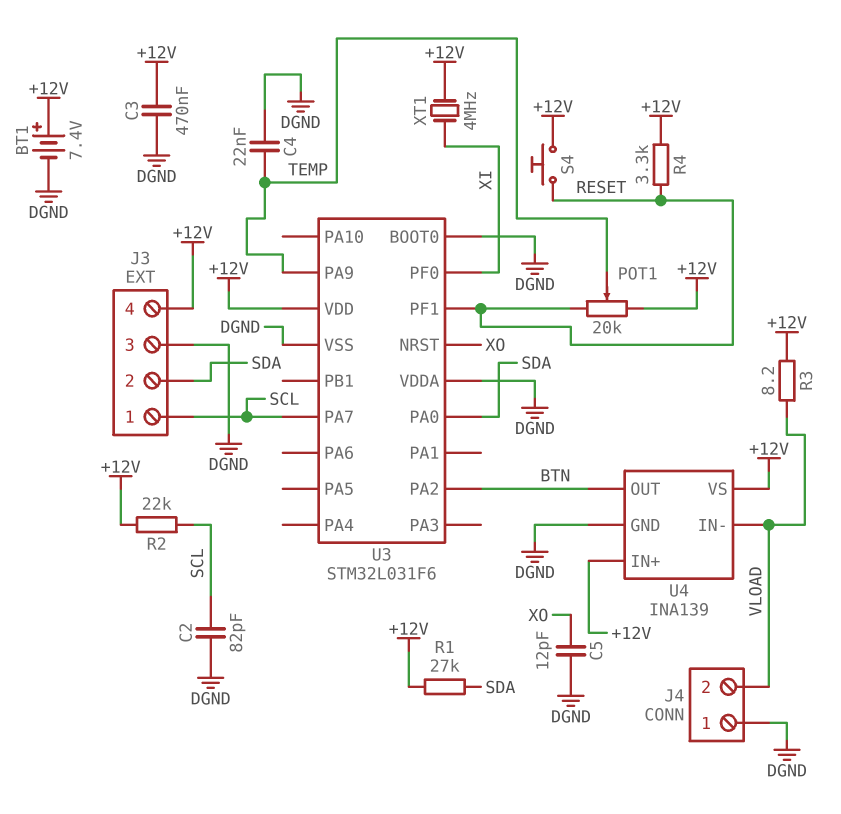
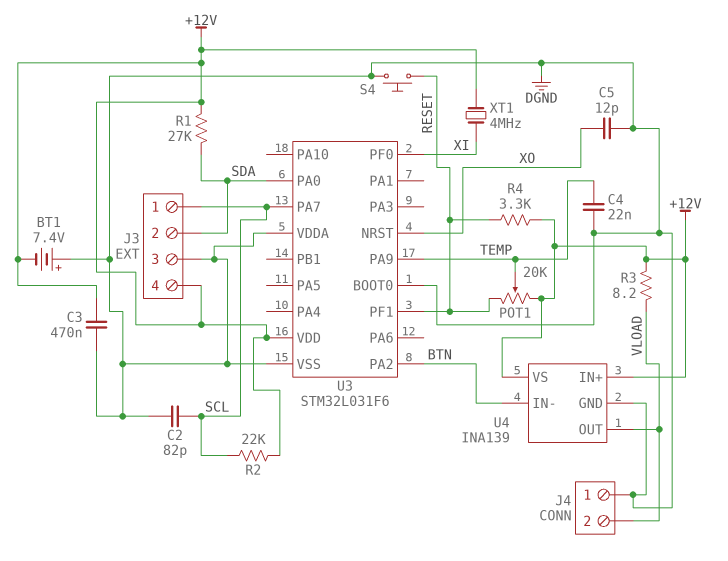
BT1: 7.4V (plus +12V, minus DGND) -> 7.4V (plus DGND, minus +12V)
S4: button (+12V, RESET) -> button (DGND, RESET)
U4 pin IN-: VLOAD -> BTN
U4 pin OUT: BTN -> VLOAD

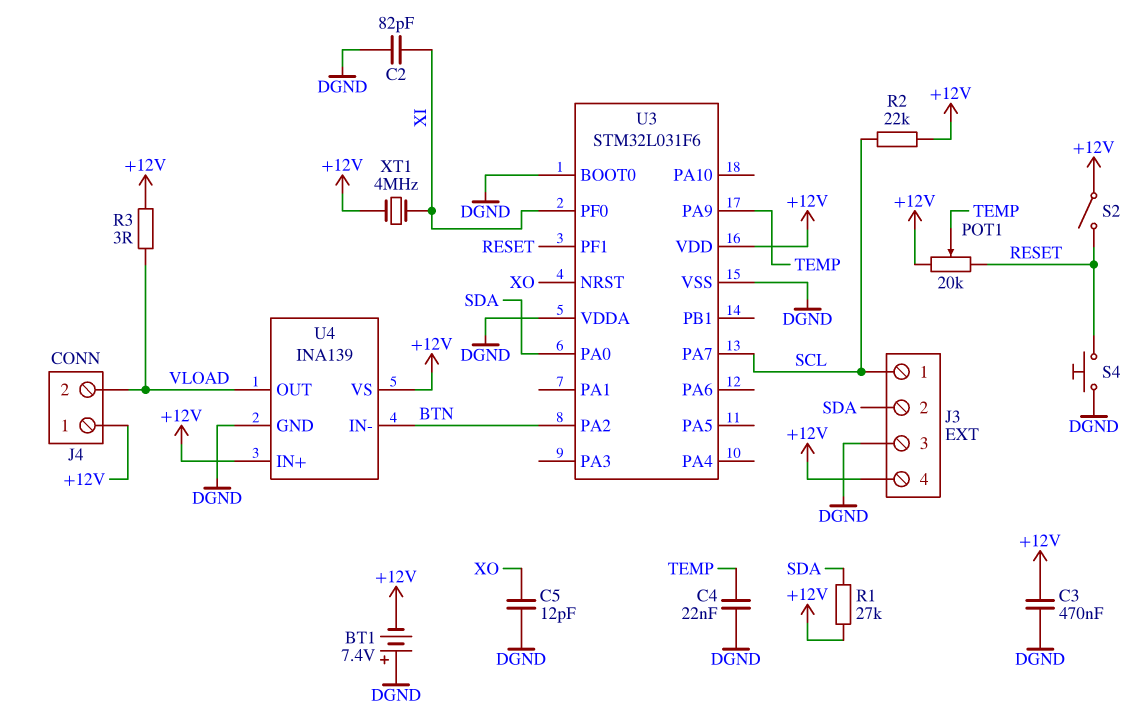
C2: 82pF (DGND, SCL) -> 82pF (DGND, XI)
J4 pin 1: DGND -> +12V
R3: 8.2 (+12V, VLOAD) -> 3 (+12V, VLOAD)
R4: 3.3k (+12V, RESET) -> none
S2: none -> switch (+12V, RESET)

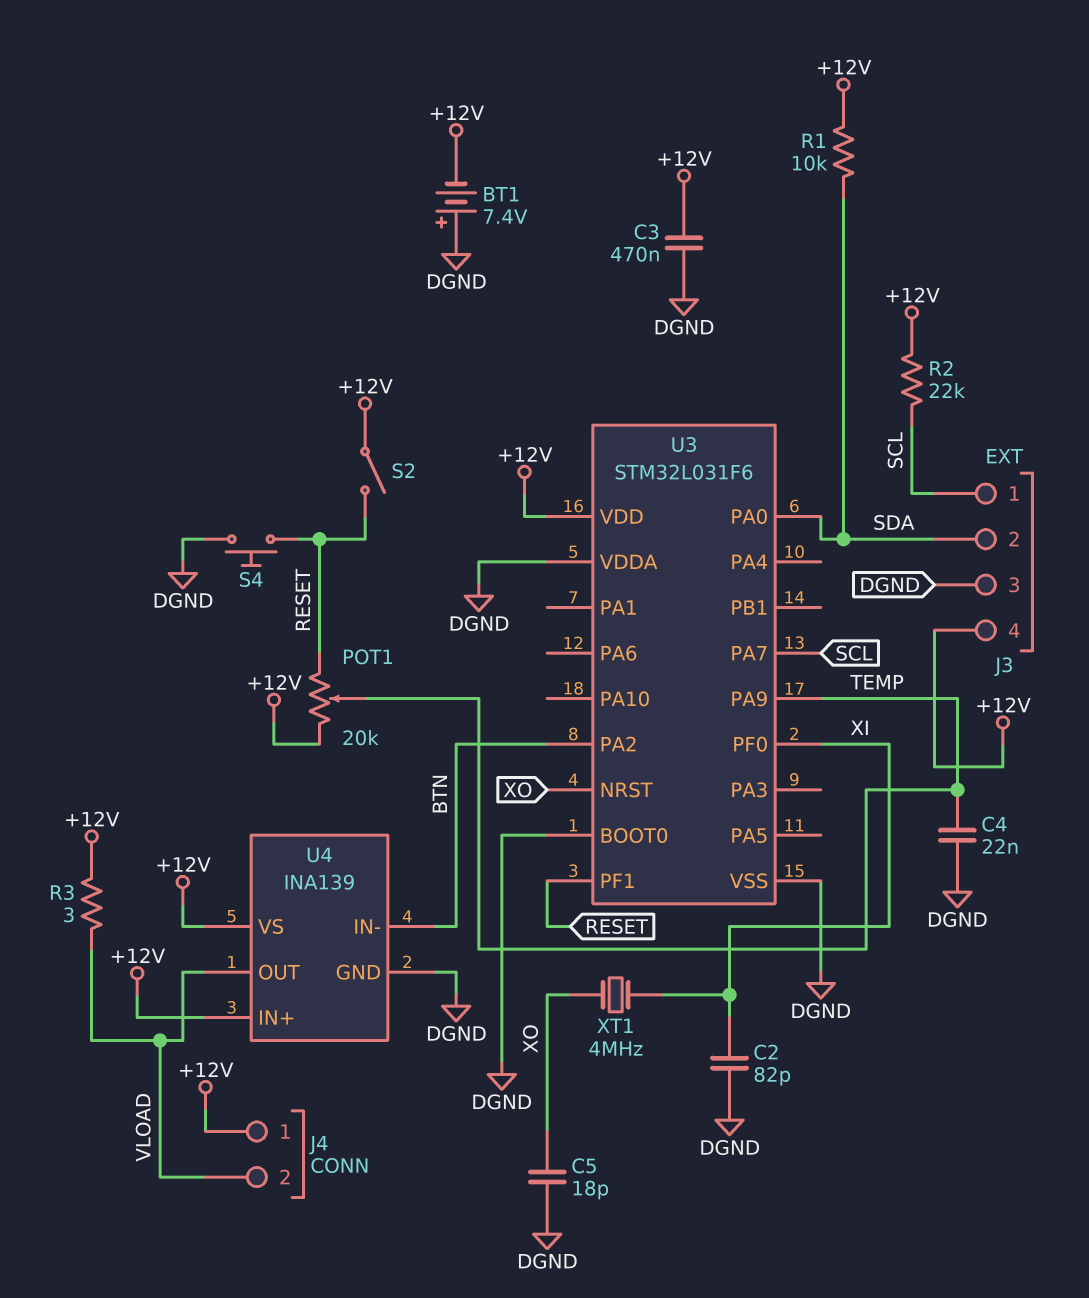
C5: 12pF (DGND, XO) -> 18pF (DGND, XO)
R1: 27k (+12V, SDA) -> 10k (+12V, SDA)
XT1: 4MHz (+12V, XI) -> 4MHz (XI, XO)

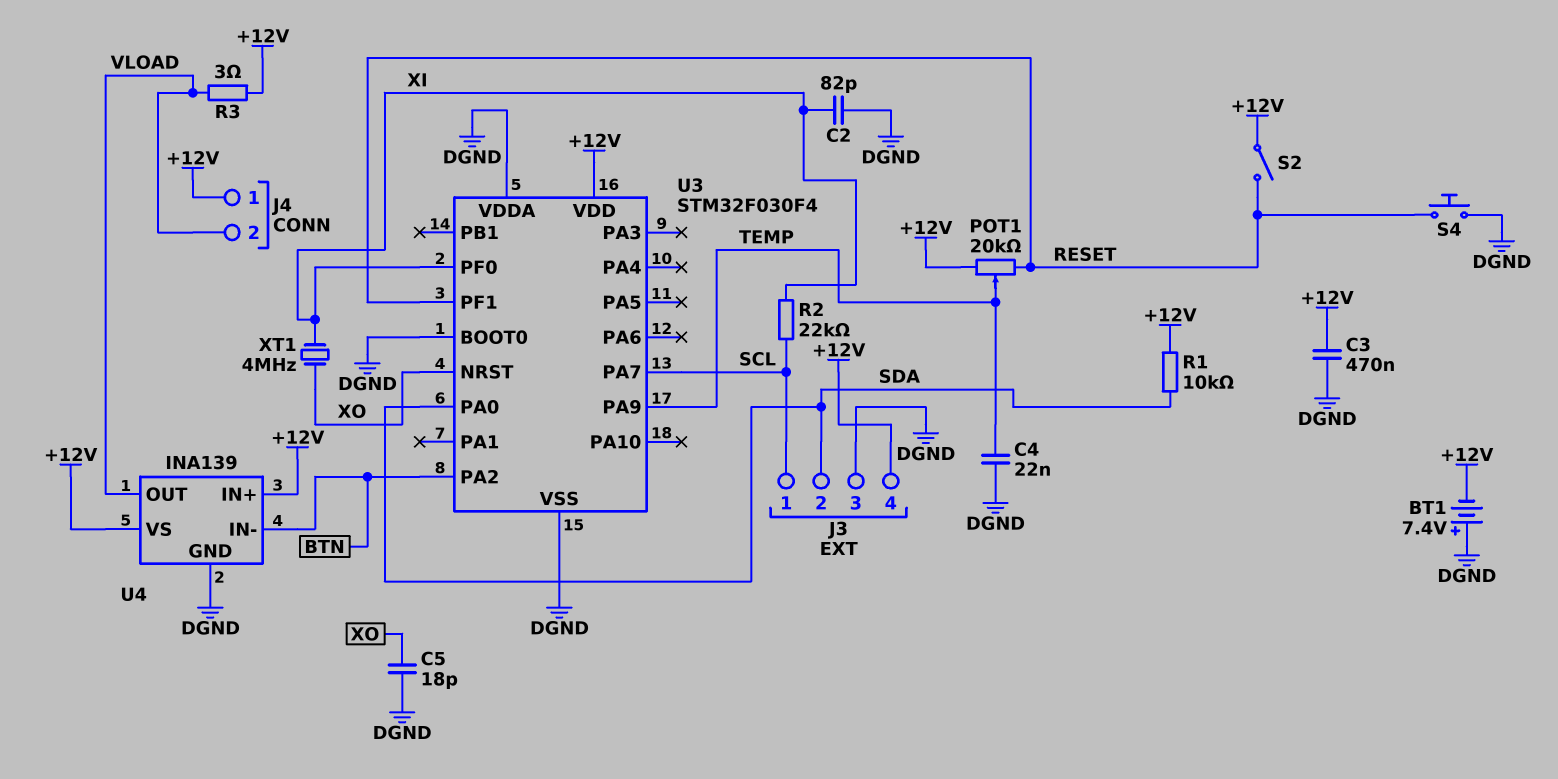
R2: 22k (+12V, SCL) -> 22k (SCL, XI)
U3: STM32L031F6 -> STM32F030F4

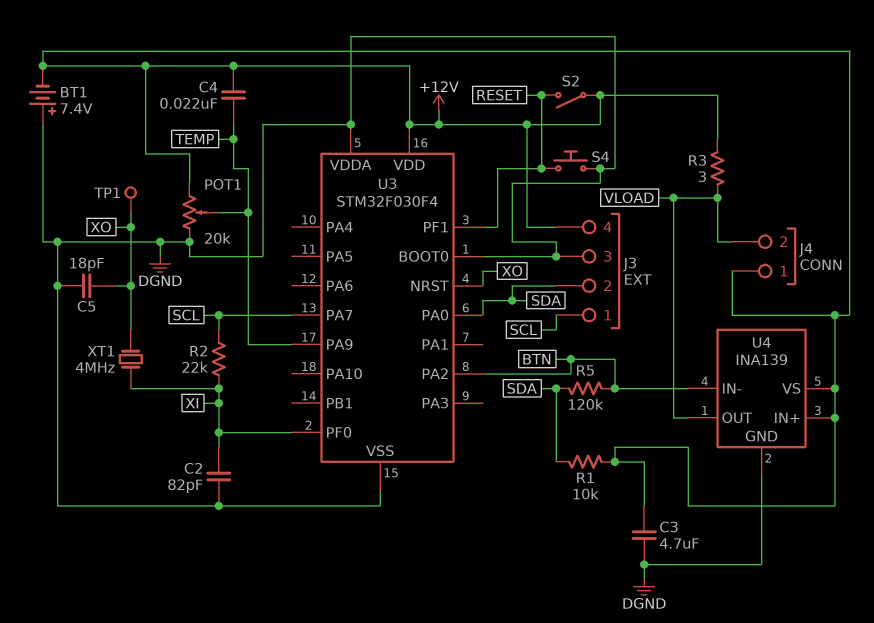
C3: 470nF (+12V, DGND) -> 4.7uF (+12V, DGND)
C4: 22nF (DGND, TEMP) -> 22nF (+12V, TEMP)
POT1: 20k (+12V, RESET, wiper TEMP) -> 20k (+12V, DGND, wiper TEMP)
R5: none -> 120k (BTN, SDA)
TP1: none -> test point (XO)

